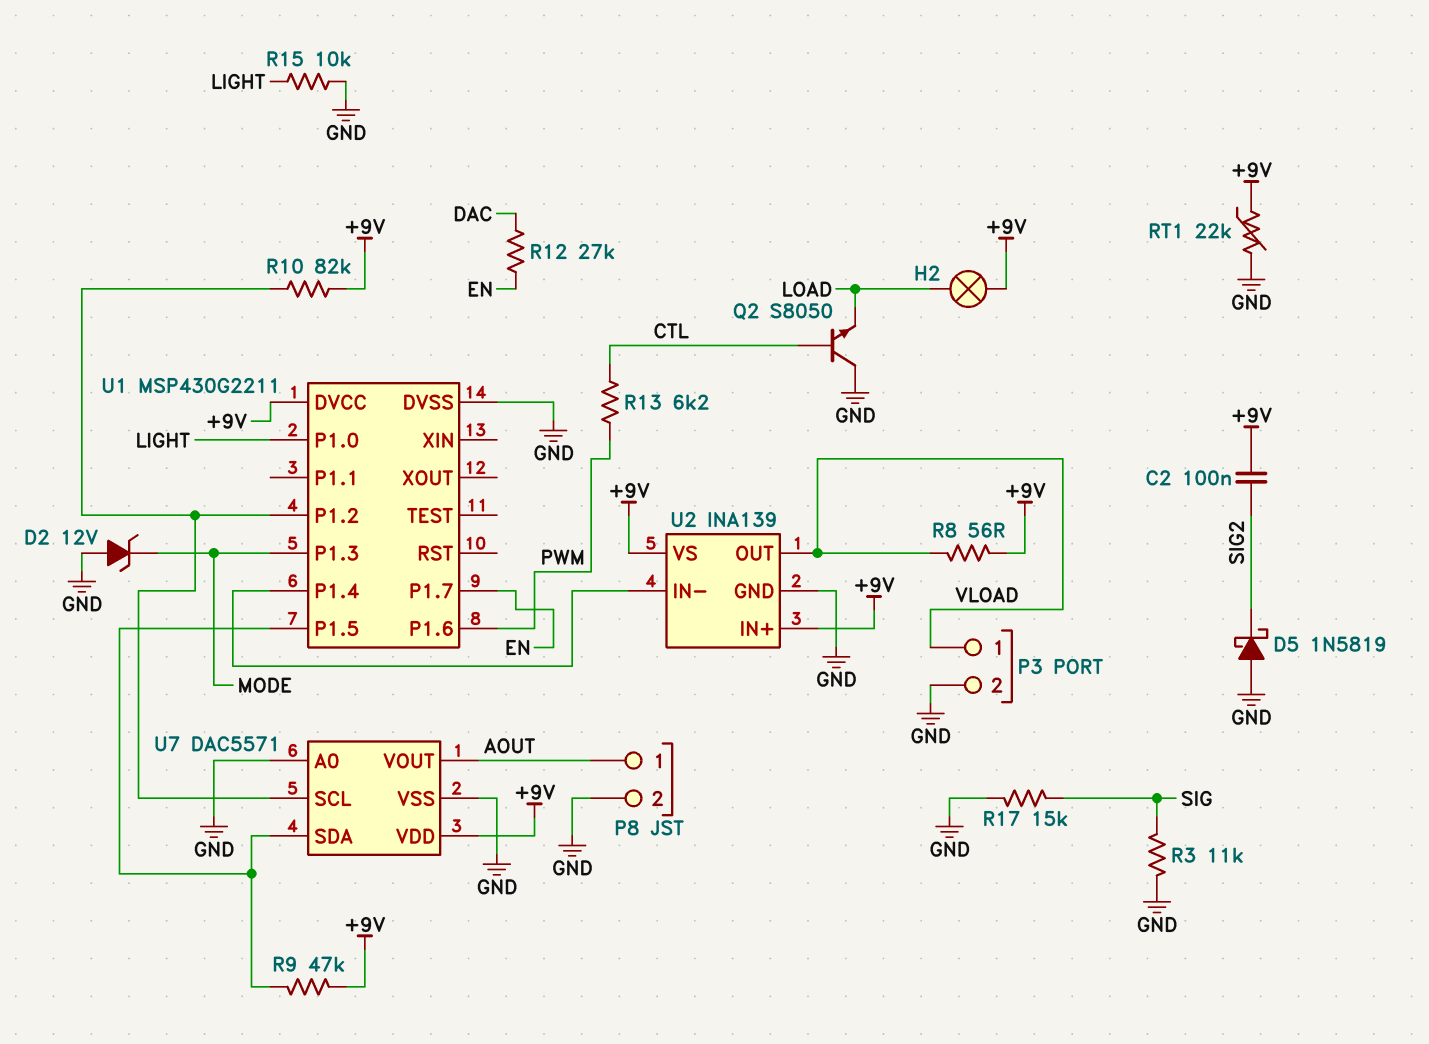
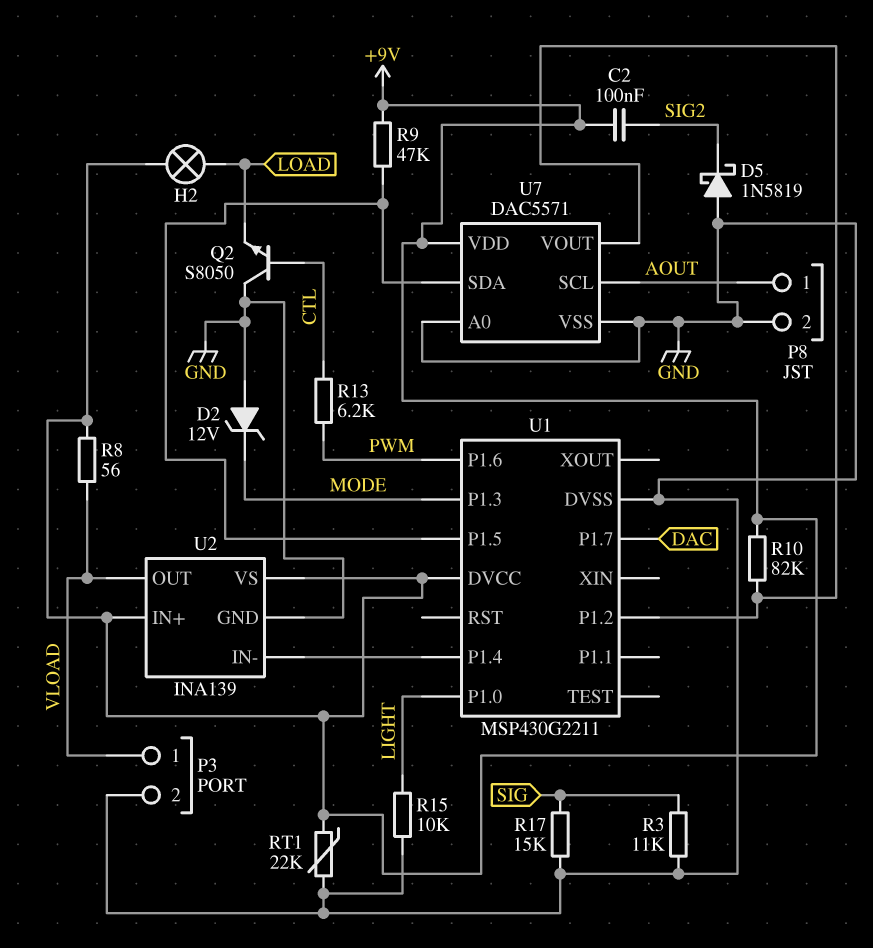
R12: 27k (DAC, EN) -> none
U1 pin P1.7: EN -> DAC
U7 pin SCL: U1/P1.2 -> AOUT
U7 pin VOUT: AOUT -> U1/P1.2

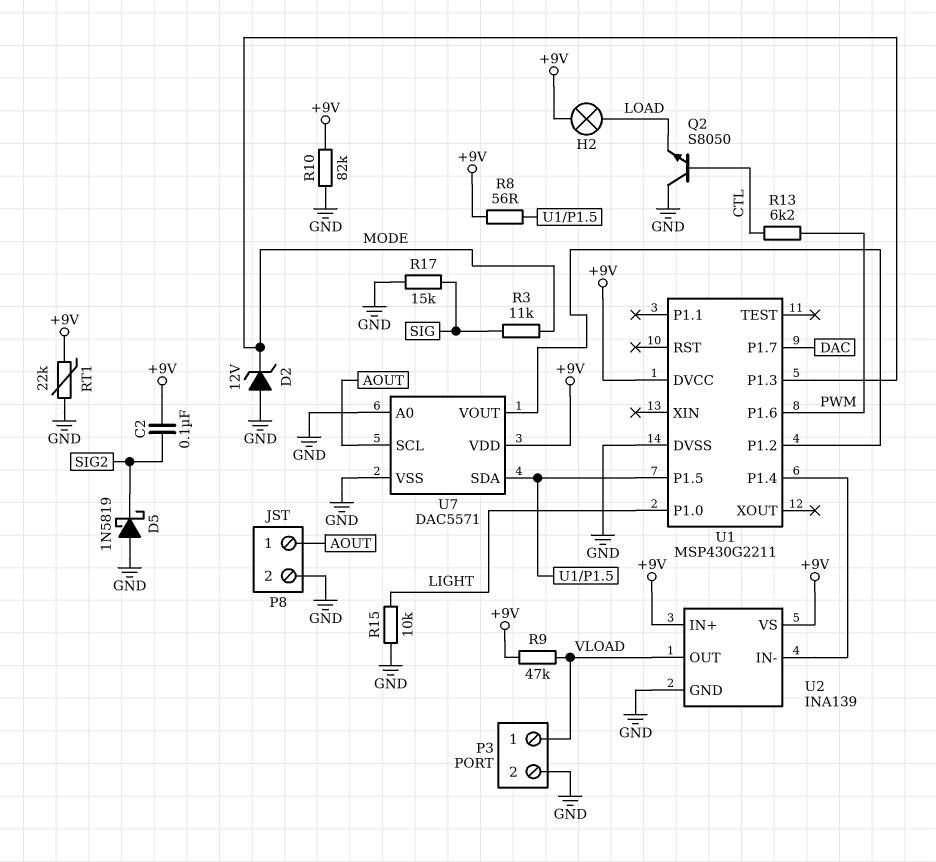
R3: 11k (GND, SIG) -> 11k (MODE, SIG)
R8: 56 (+9V, VLOAD) -> 56 (+9V, U1/P1.5)
R9: 47k (+9V, U1/P1.5) -> 47k (+9V, VLOAD)
R10: 82k (+9V, U1/P1.2) -> 82k (+9V, GND)

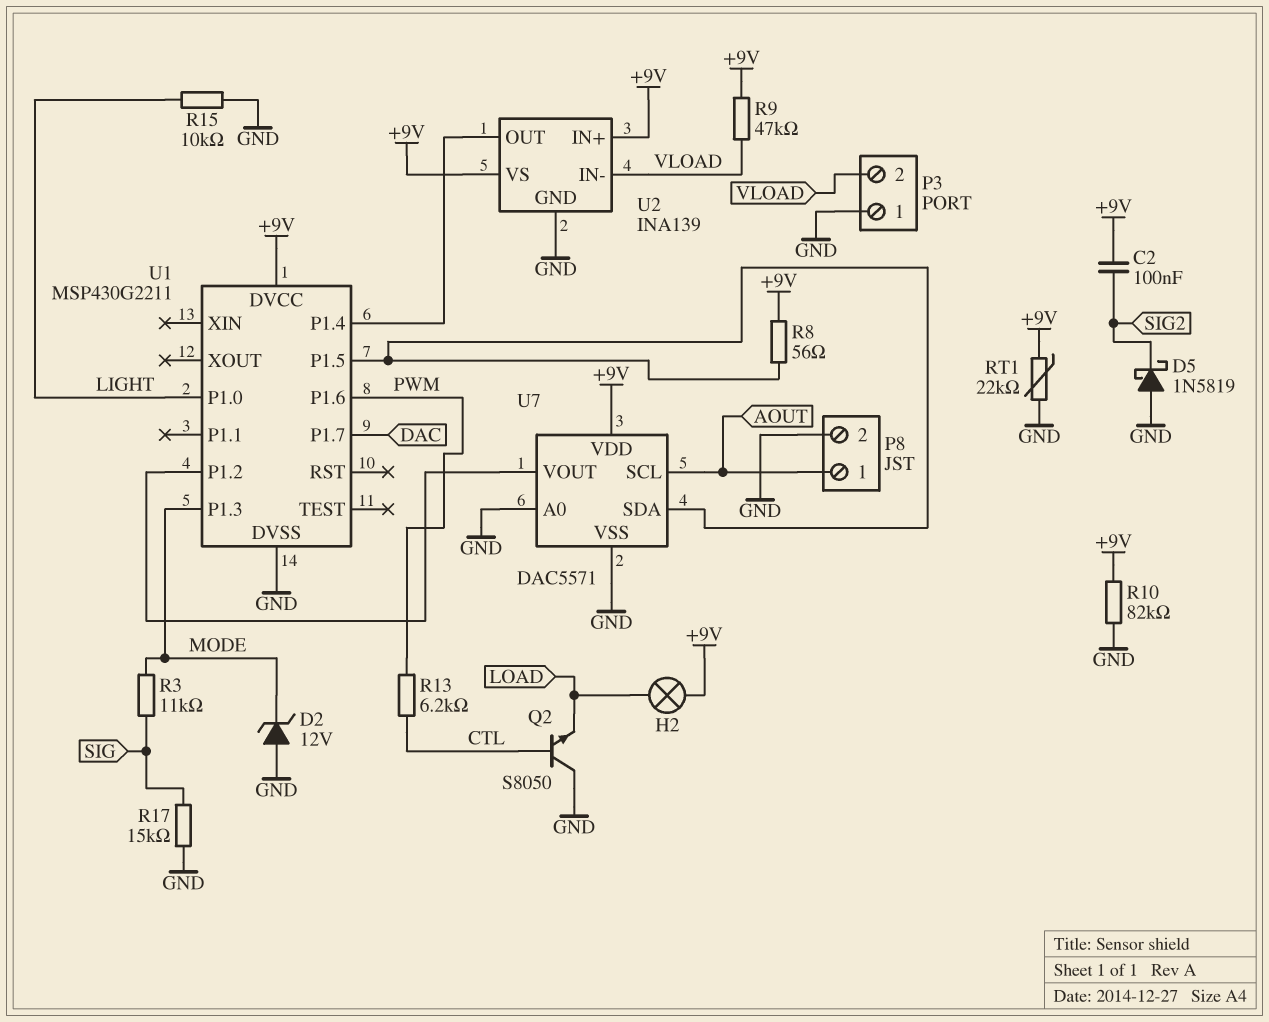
P3 pin 1: VLOAD -> GND
P3 pin 2: GND -> VLOAD
U2 pin IN-: U1/P1.4 -> VLOAD
U2 pin OUT: VLOAD -> U1/P1.4

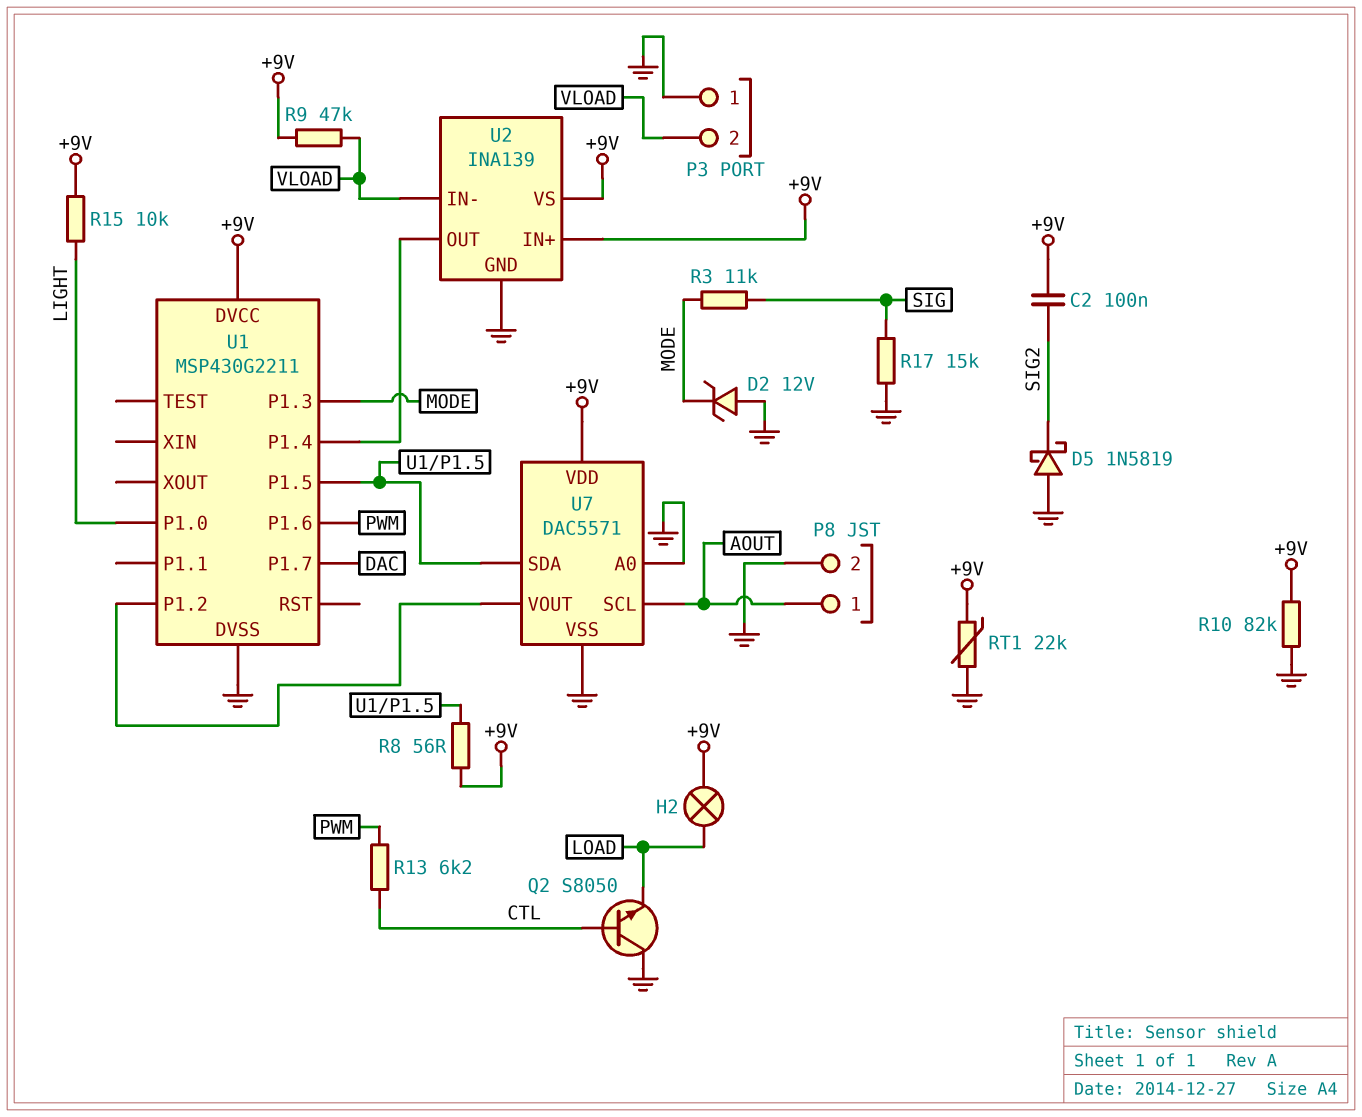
R15: 10k (GND, LIGHT) -> 10k (+9V, LIGHT)

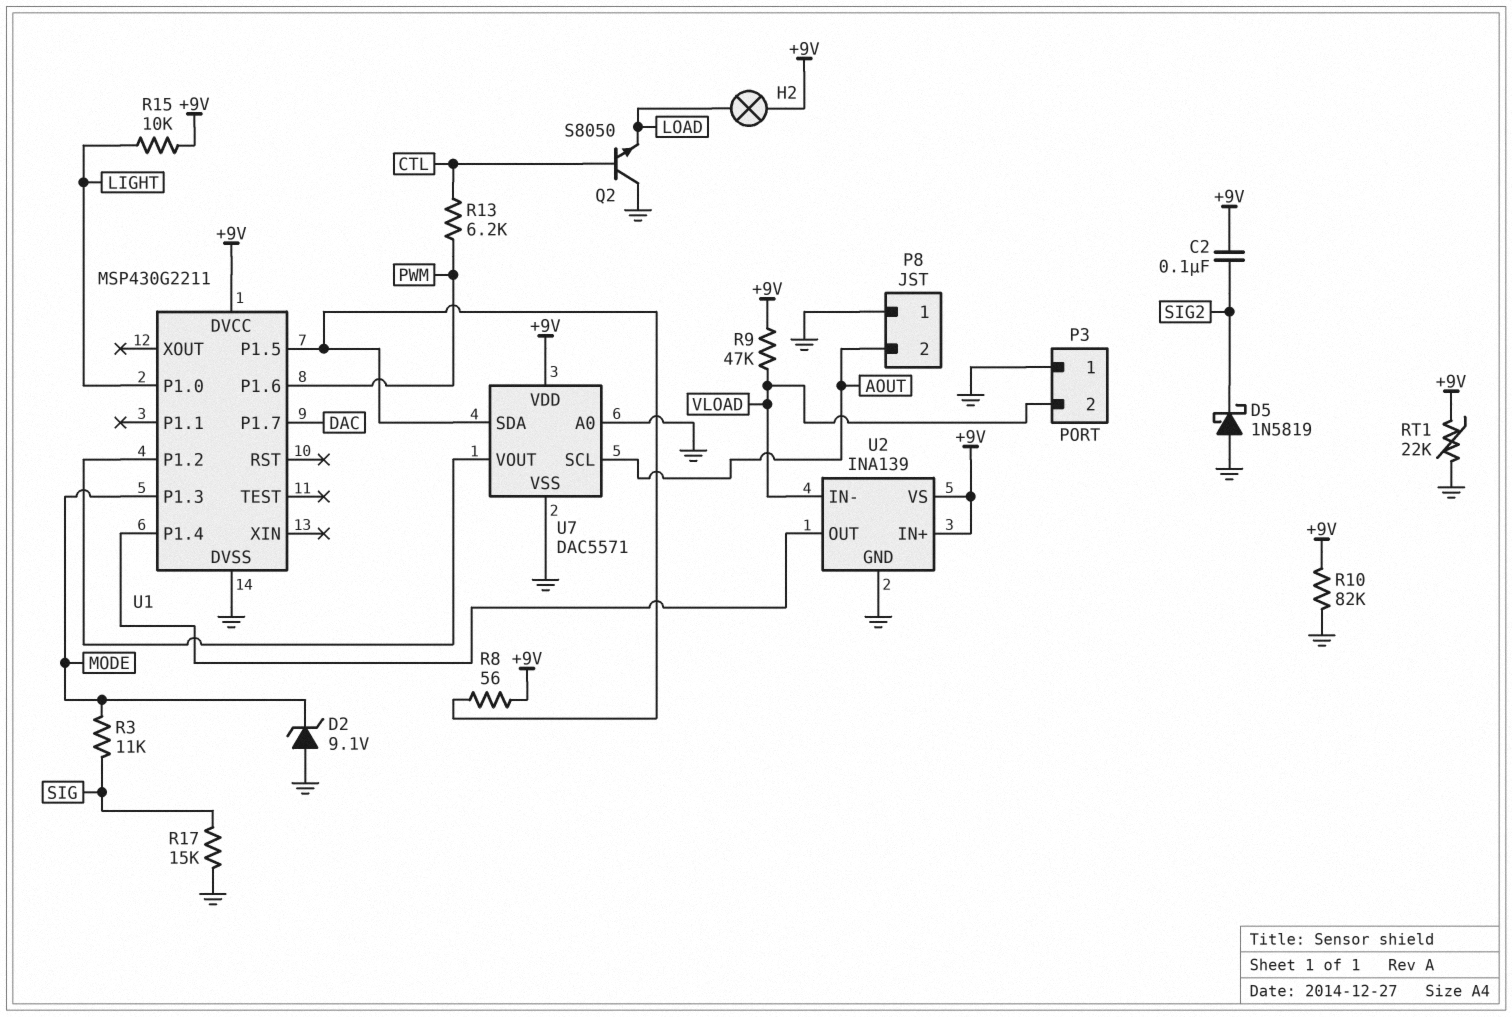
D2: zener 12V (A GND, K MODE) -> zener 9.1V (A GND, K MODE)
P8 pin 1: AOUT -> GND
P8 pin 2: GND -> AOUT

